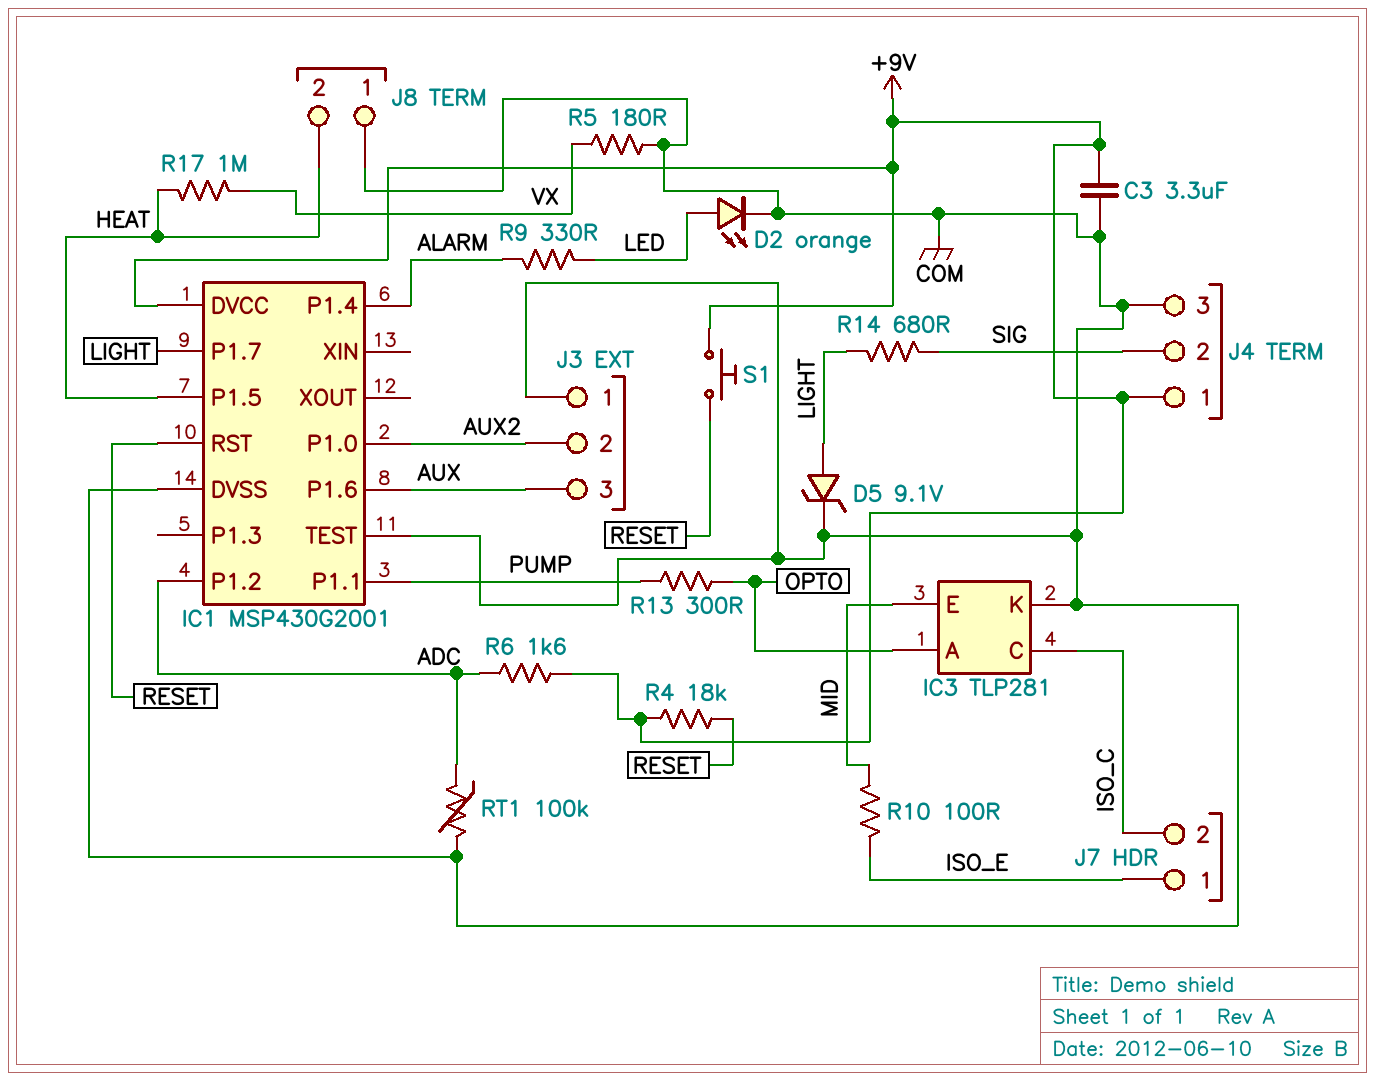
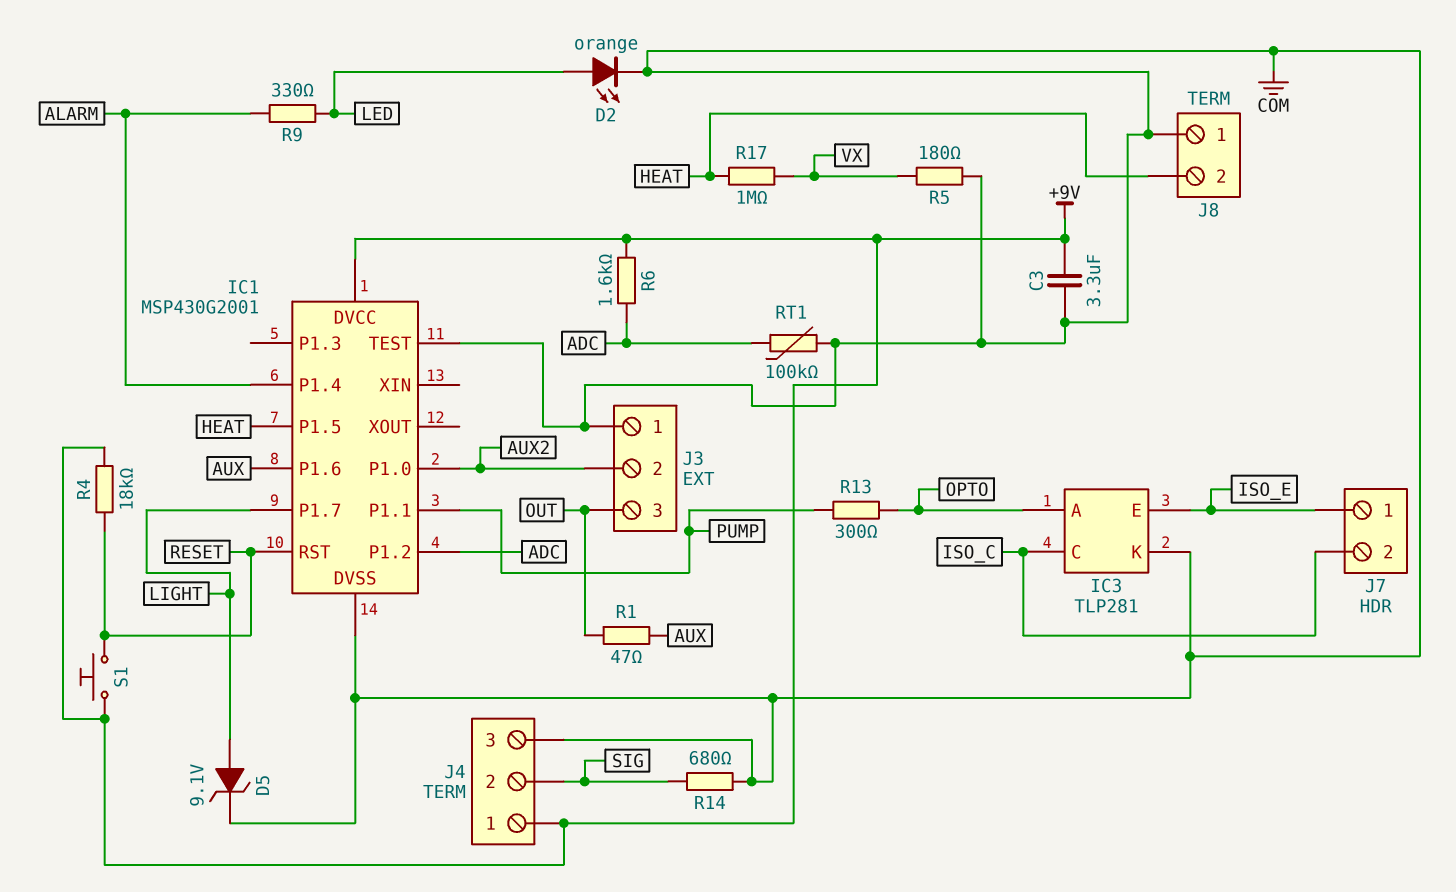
IC3 pin E: MID -> ISO_E
J3 pin 3: AUX -> OUT
R1: none -> 47 (AUX, OUT)
R10: 100 (ISO_E, MID) -> none
R14: 680 (LIGHT, SIG) -> 680 (COM, SIG)

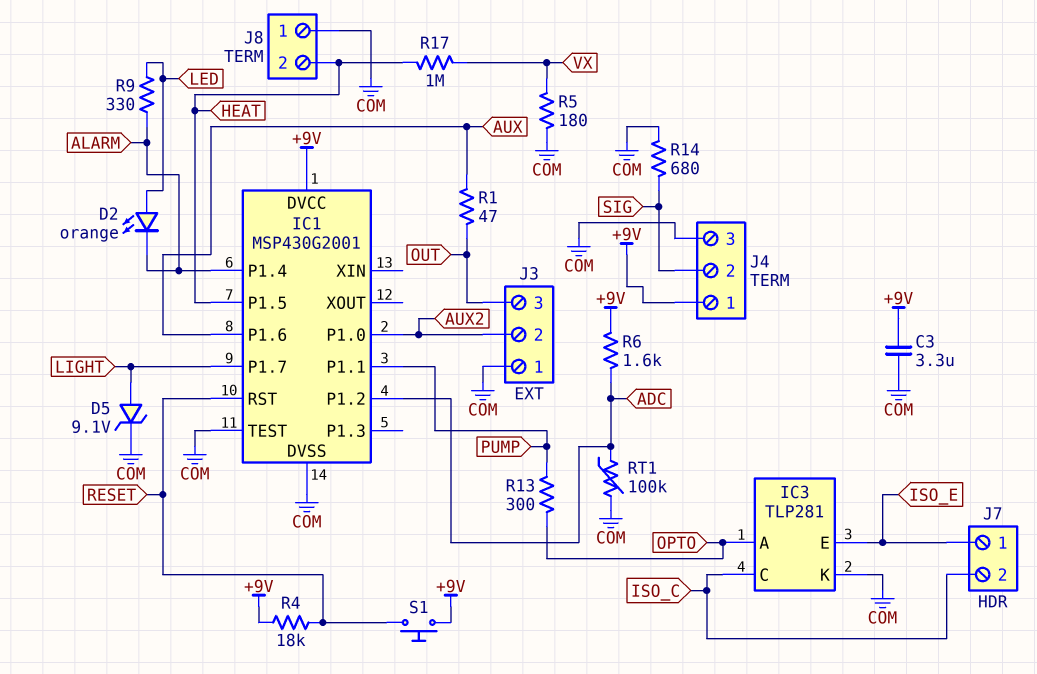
D2: LED orange (A LED, K COM) -> LED orange (A LED, K ALARM)

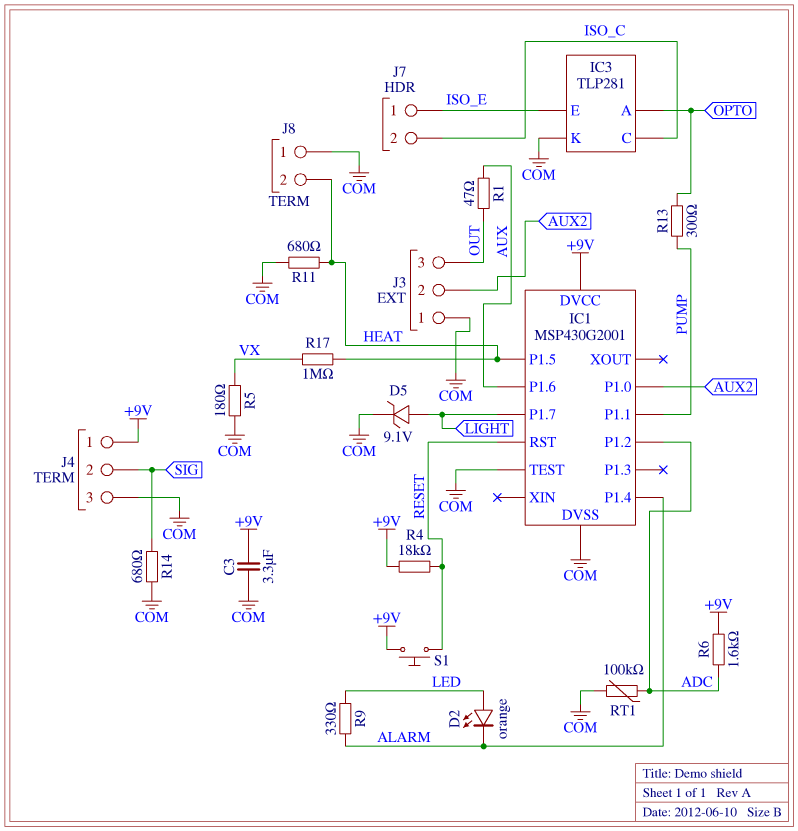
R11: none -> 680 (COM, HEAT)

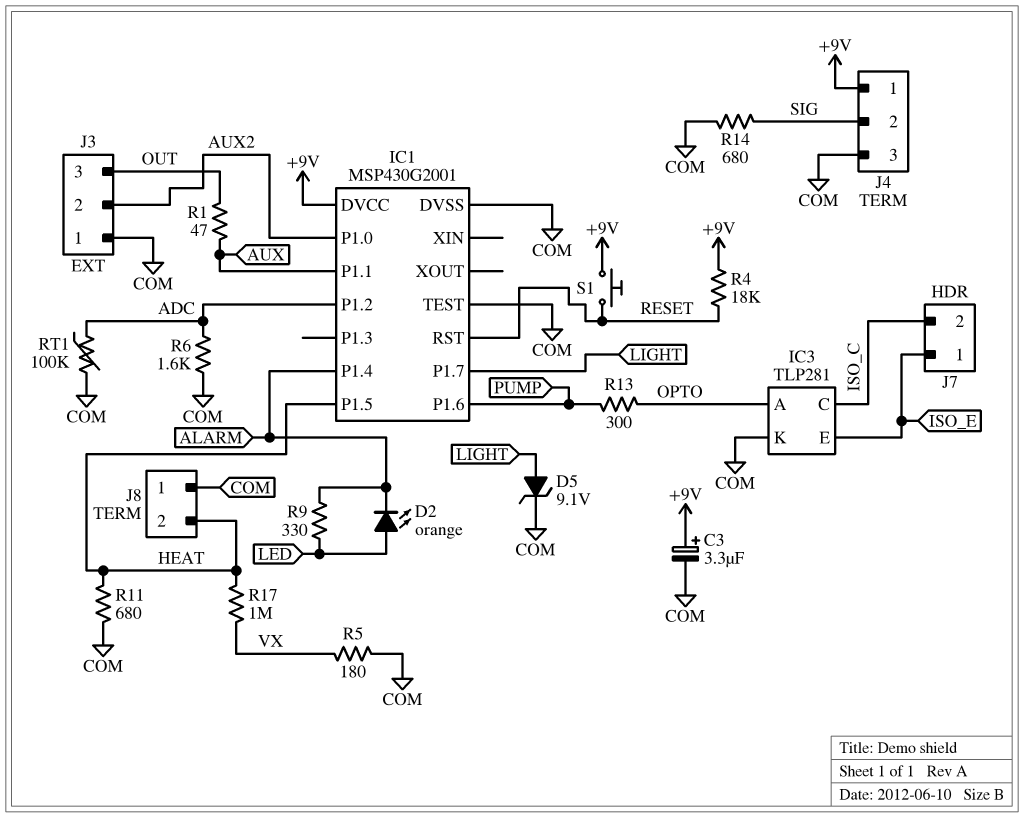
C3: 3.3uF (+9V, COM) -> 3.3uF (plus +9V, minus COM)
IC1 pin P1.1: PUMP -> AUX
IC1 pin P1.6: AUX -> PUMP
R6: 1.6k (+9V, ADC) -> 1.6k (ADC, COM)

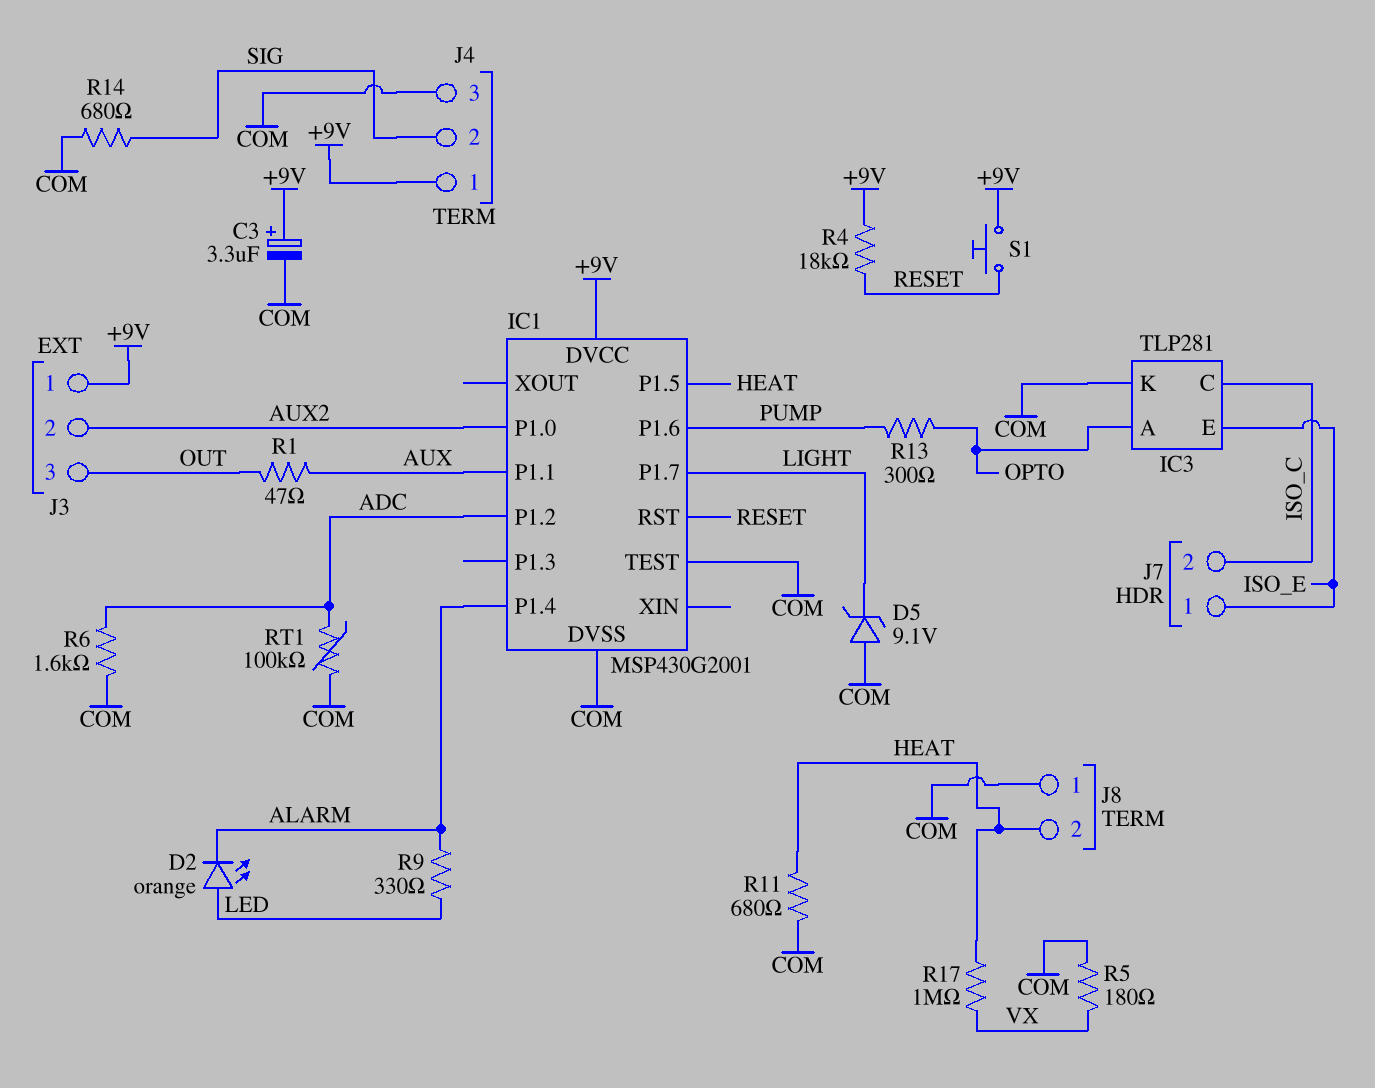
D5: zener 9.1V (A LIGHT, K COM) -> zener 9.1V (A COM, K LIGHT)
J3 pin 1: COM -> +9V

